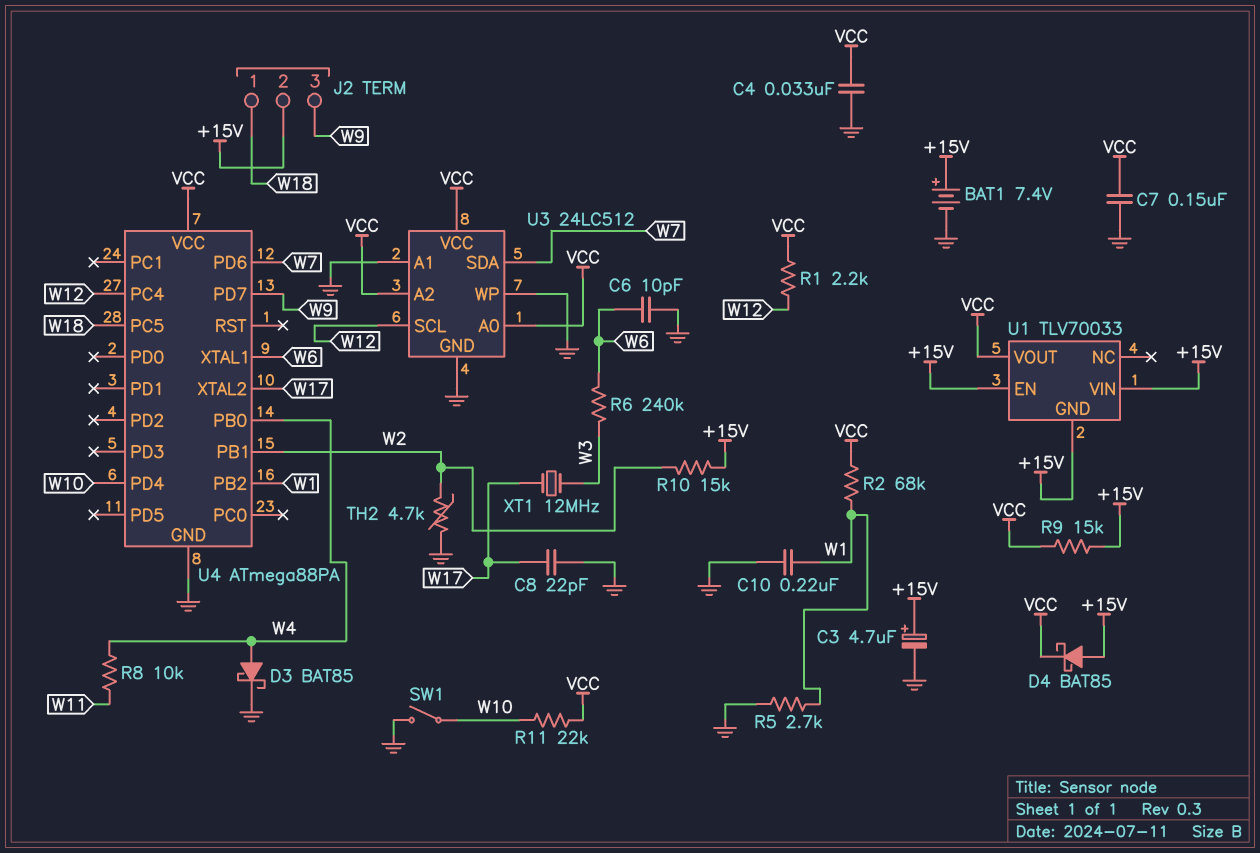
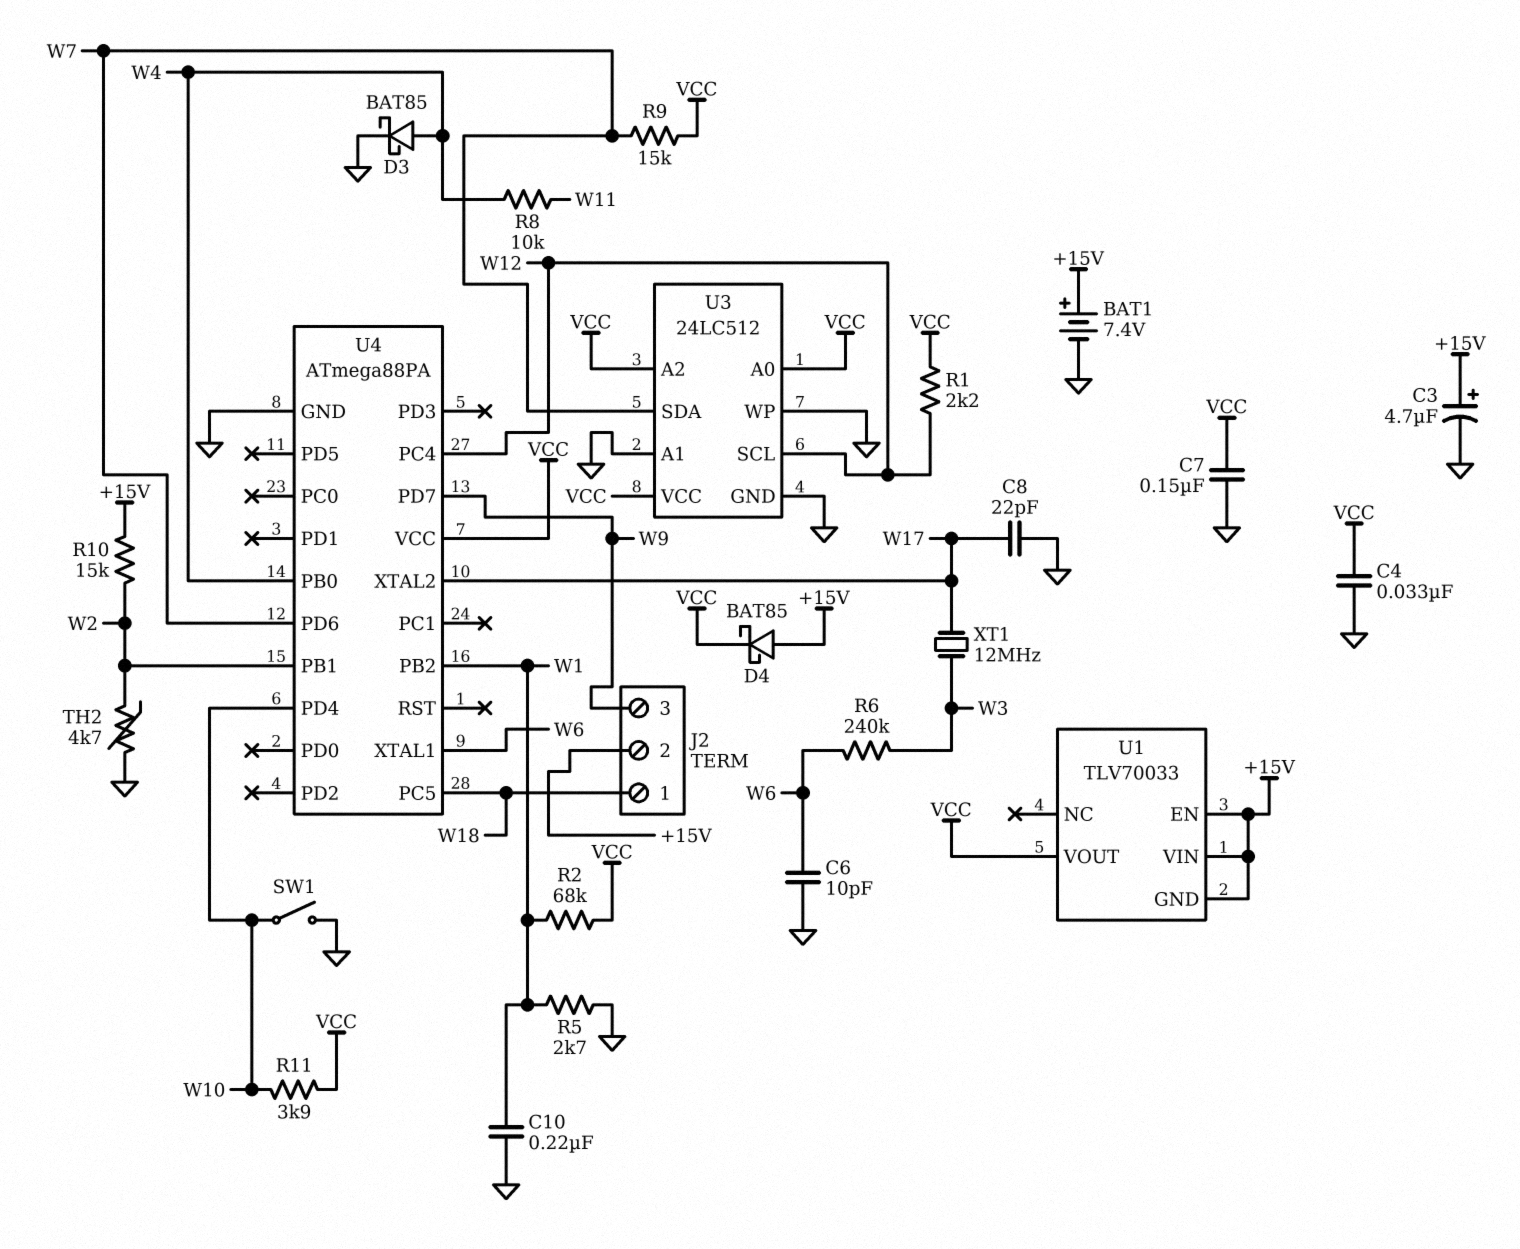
R9: 15k (+15V, VCC) -> 15k (VCC, W7)
R11: 22k (VCC, W10) -> 3.9k (VCC, W10)

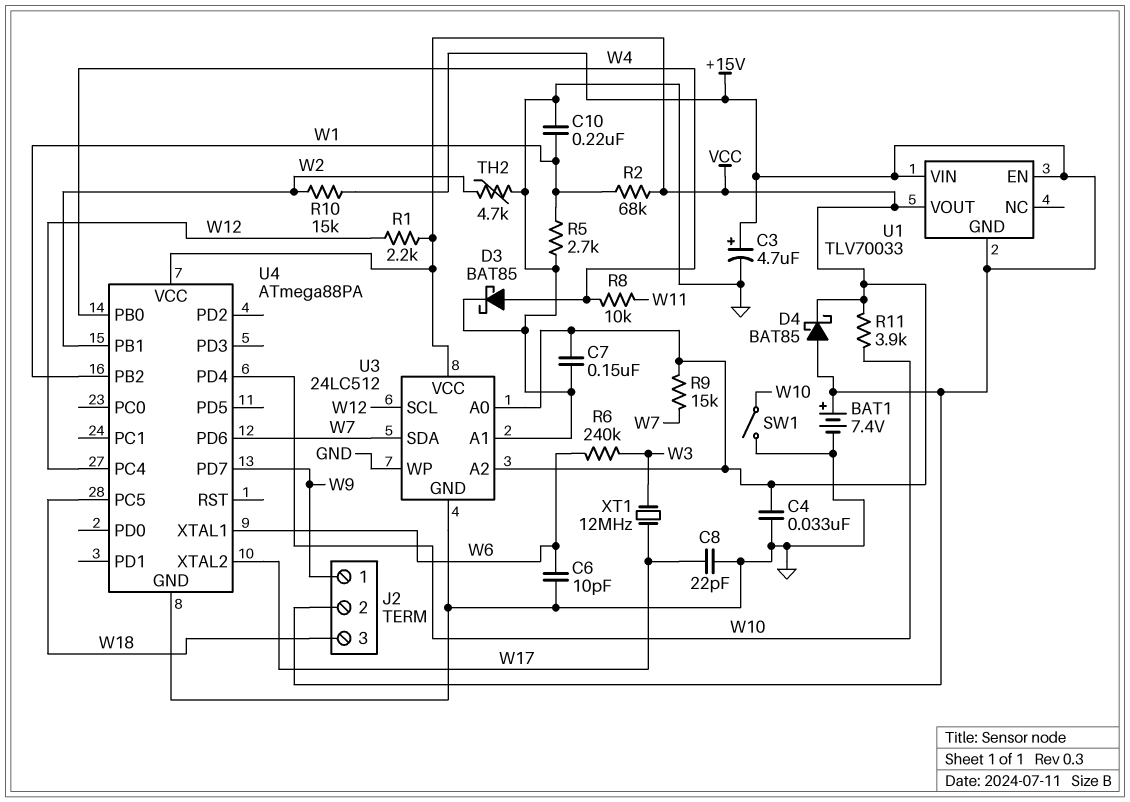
J2 pin 1: W18 -> W9
J2 pin 3: W9 -> W18

